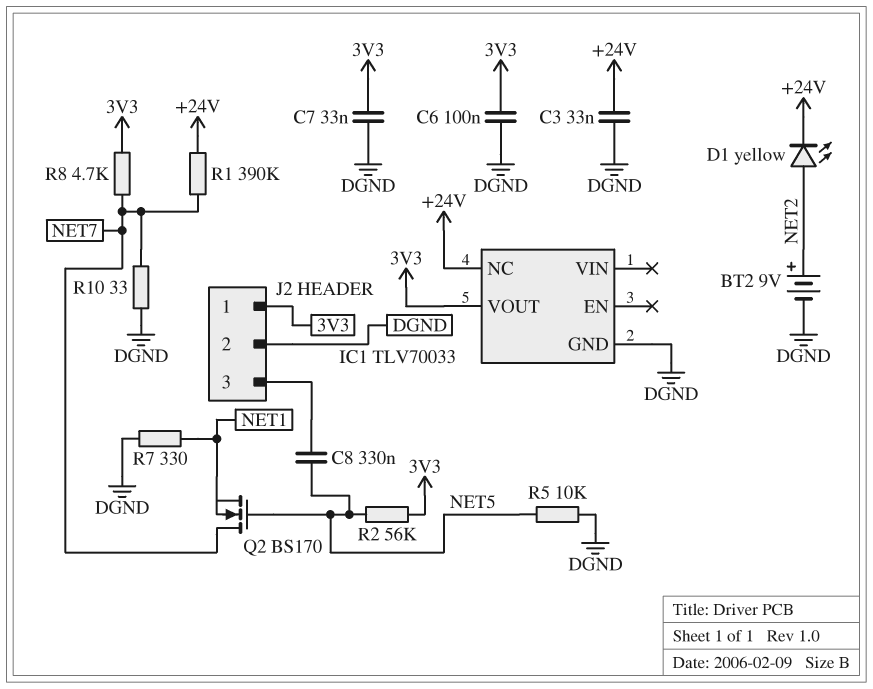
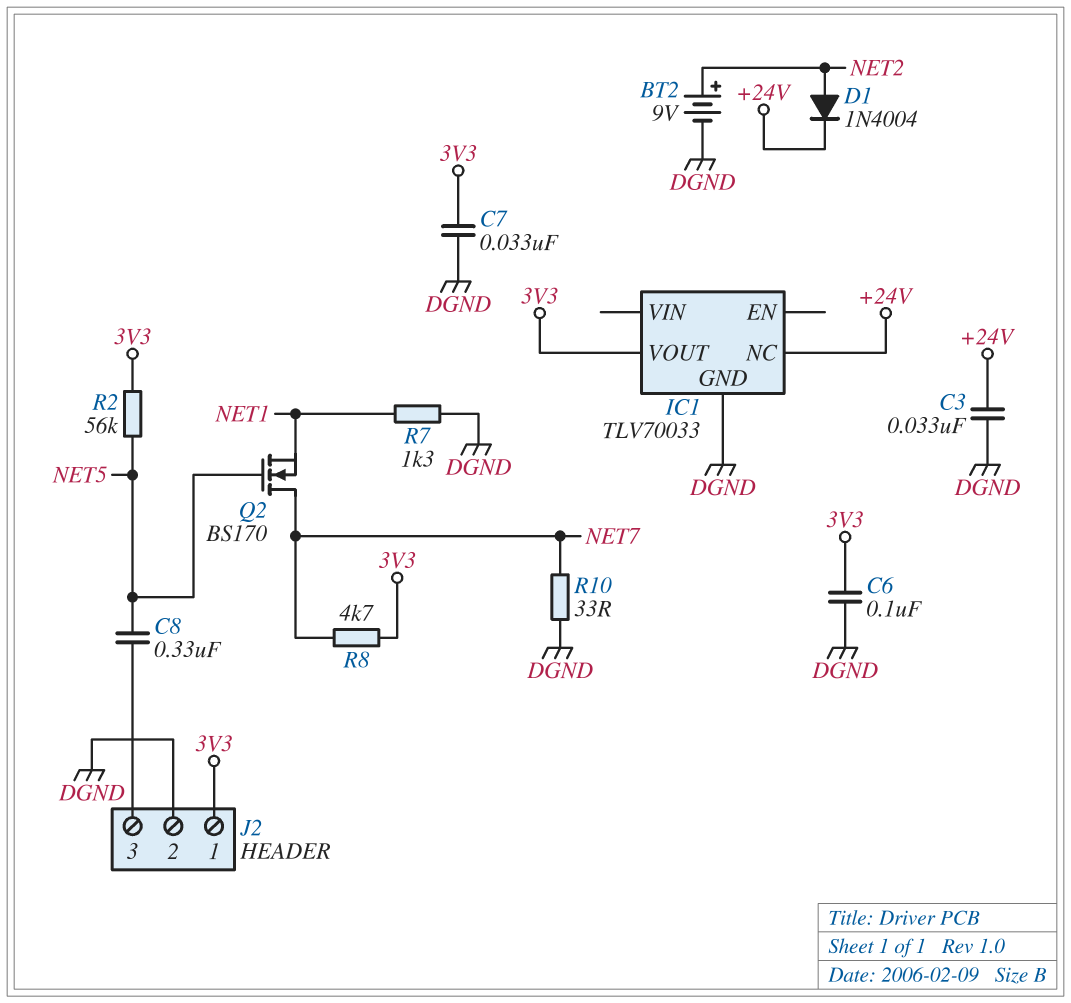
D1: LED yellow (A NET2, K +24V) -> diode 1N4004 (A NET2, K +24V)
R1: 390k (+24V, NET7) -> none
R5: 10k (DGND, NET5) -> none
R7: 330 (DGND, NET1) -> 1.3k (DGND, NET1)

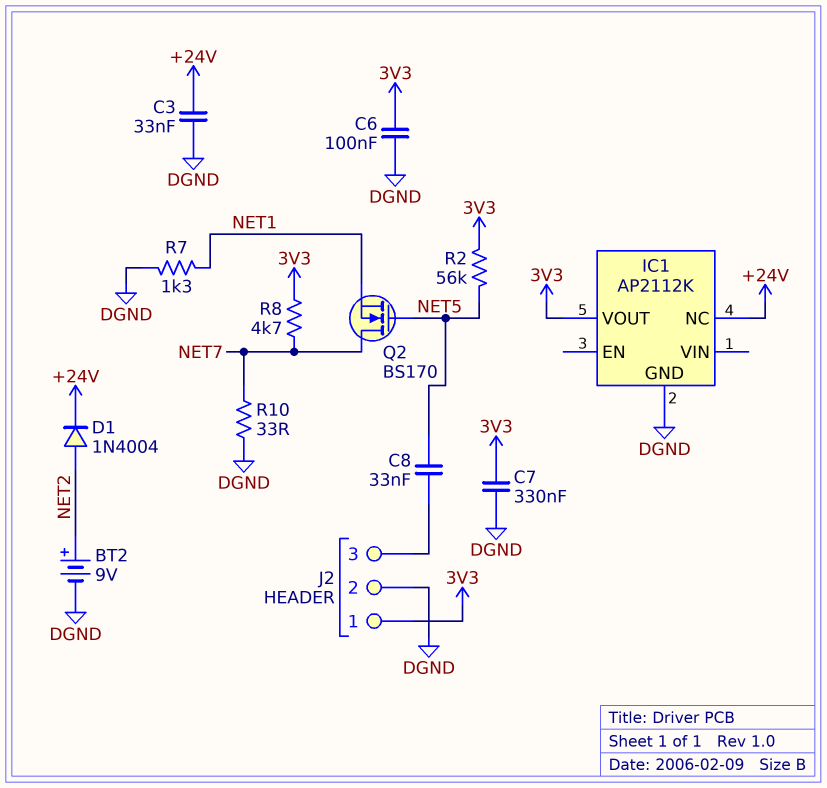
C7: 33nF (3V3, DGND) -> 330nF (3V3, DGND)
C8: 330nF (J2/3, NET5) -> 33nF (J2/3, NET5)
IC1: TLV70033 -> AP2112K

